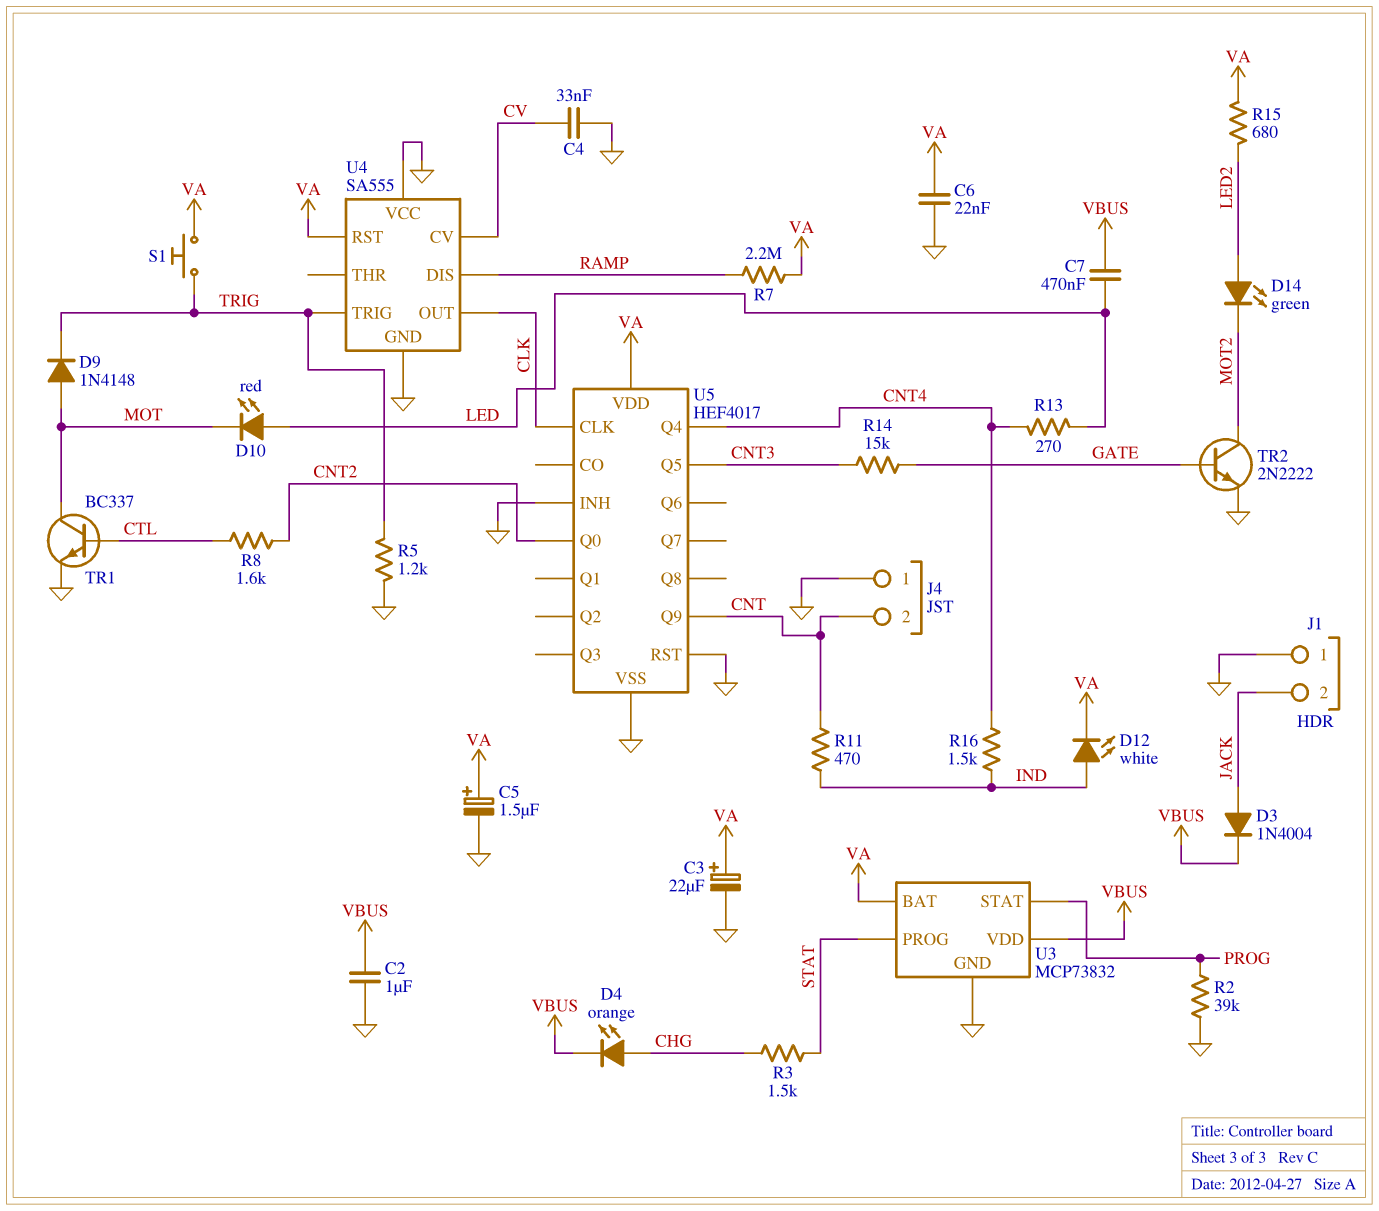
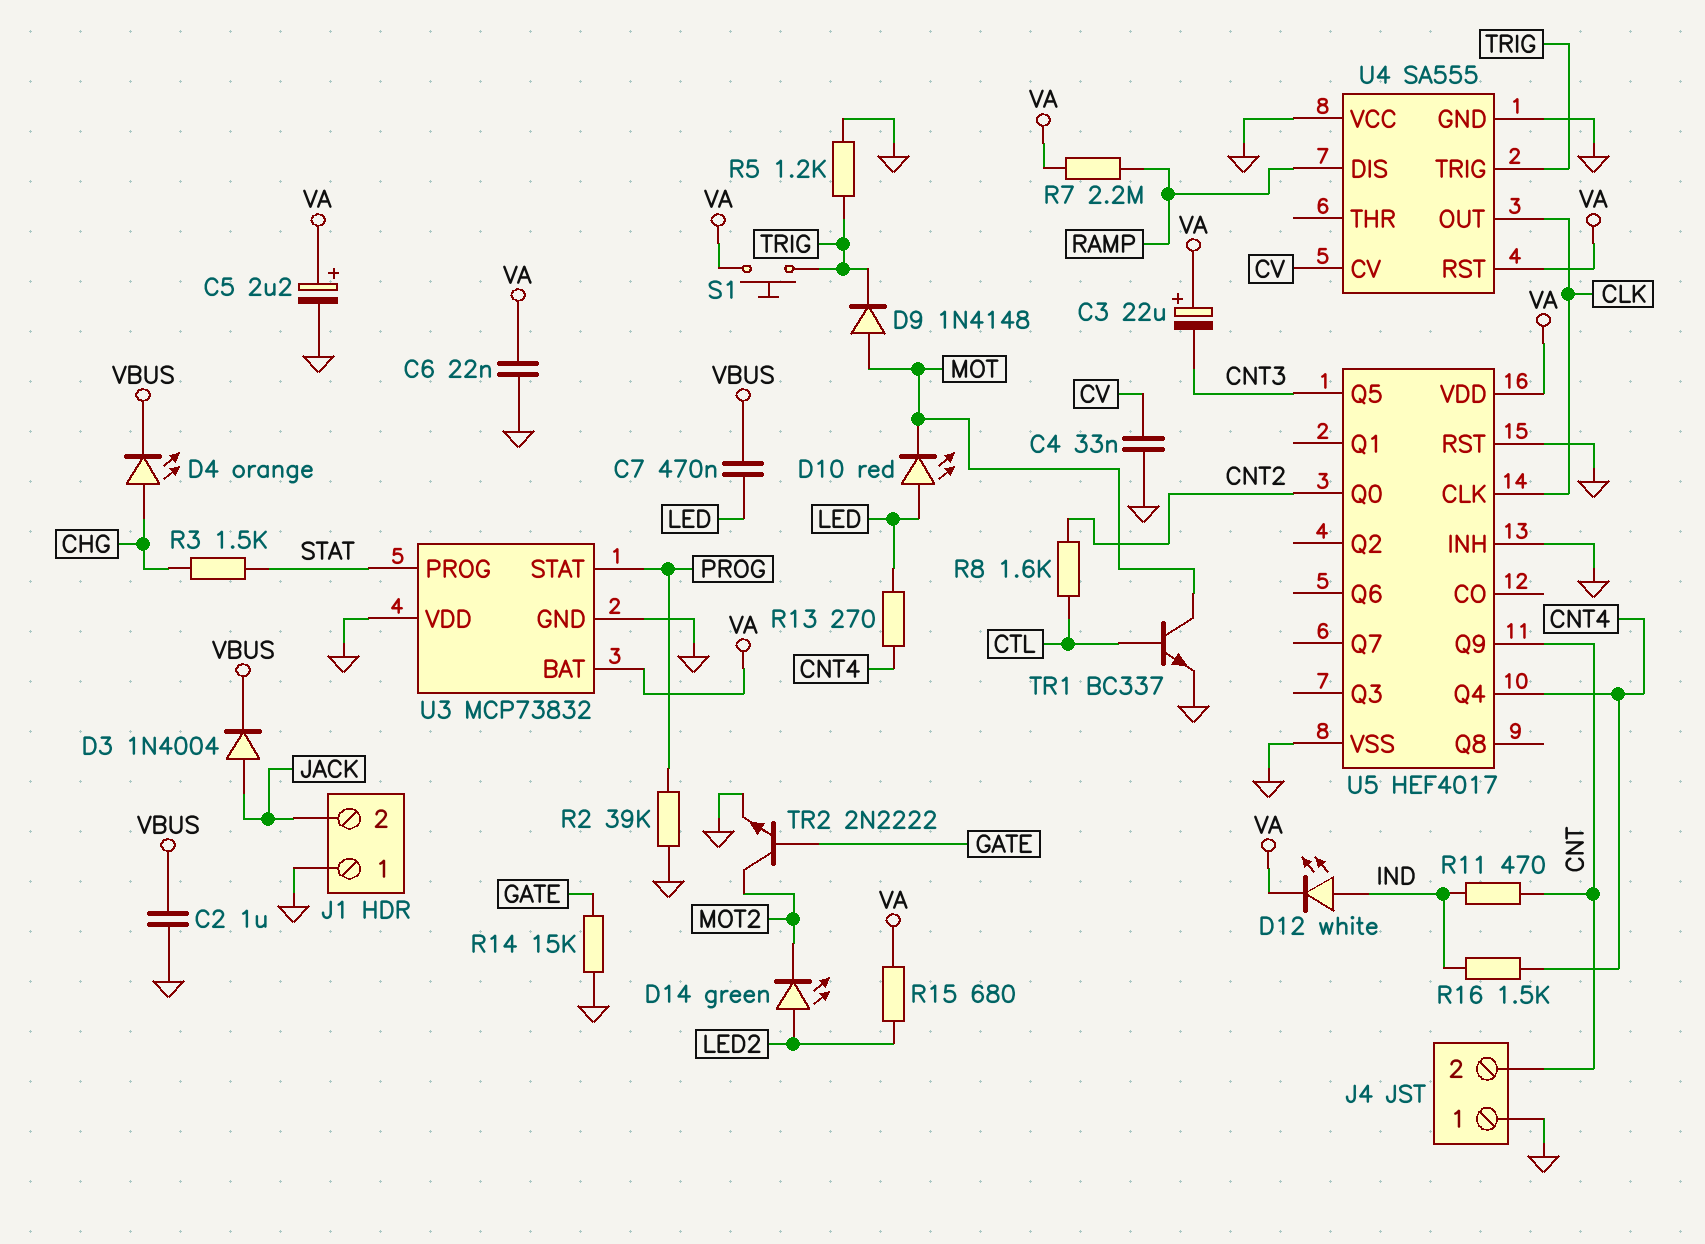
C3: 22uF (plus VA, minus GND) -> 22uF (plus VA, minus CNT3)
C5: 1.5uF (plus VA, minus GND) -> 2.2uF (plus VA, minus GND)
R14: 15k (CNT3, GATE) -> 15k (GATE, GND)
U3 pin VDD: VBUS -> GND

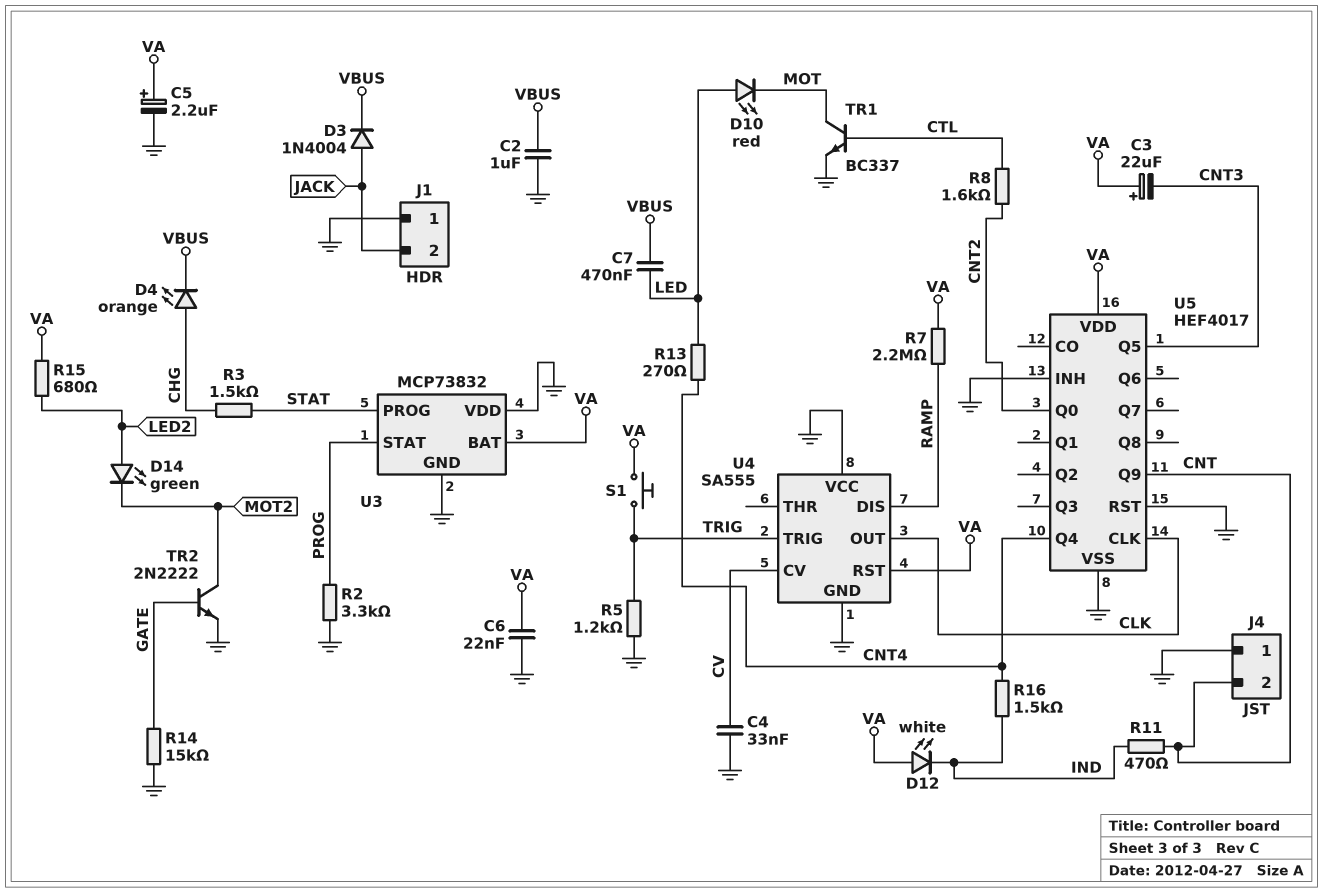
D9: diode 1N4148 (A MOT, K TRIG) -> none
D12: LED white (A IND, K VA) -> LED white (A VA, K IND)
R2: 39k (GND, PROG) -> 3.3k (GND, PROG)

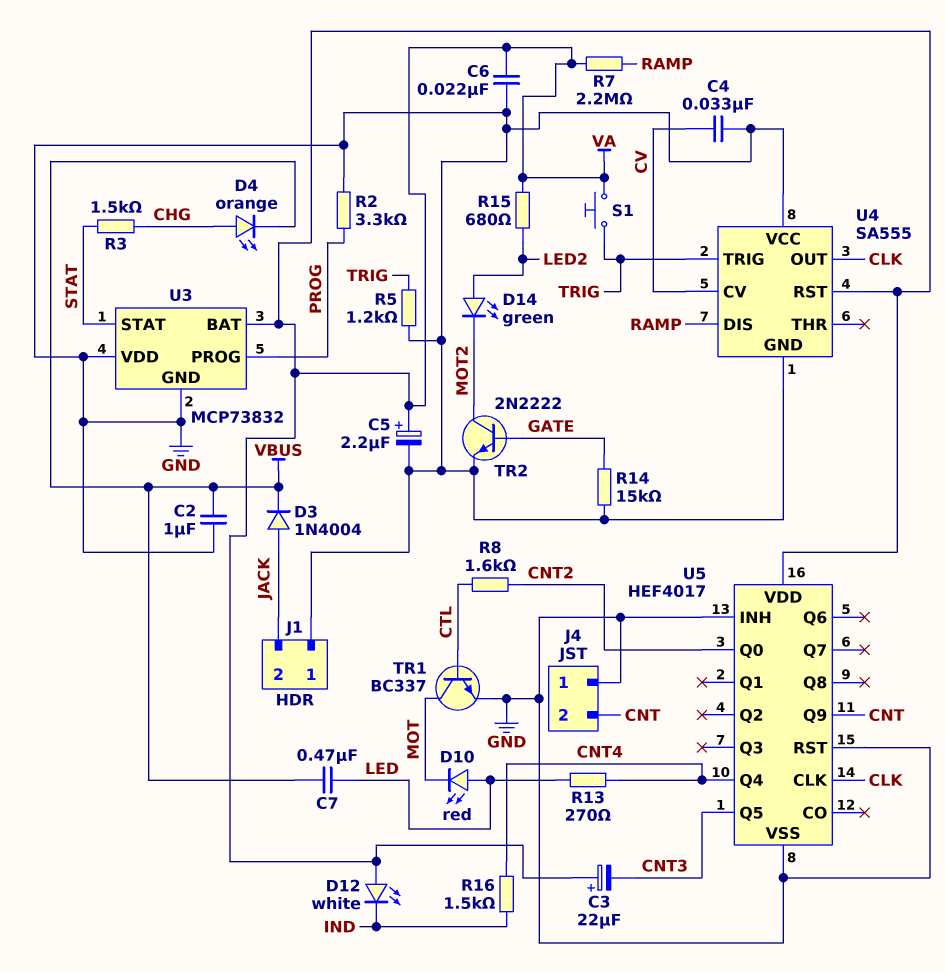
R11: 470 (CNT, IND) -> none
U3 pin PROG: STAT -> PROG
U3 pin STAT: PROG -> STAT

